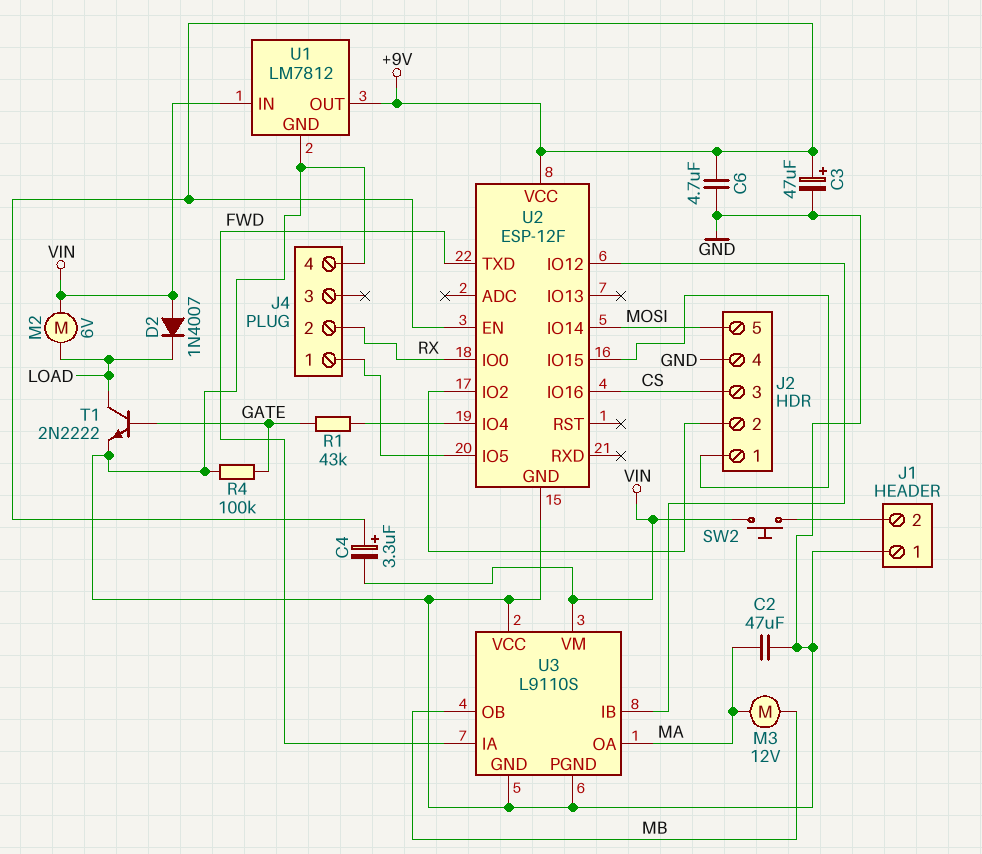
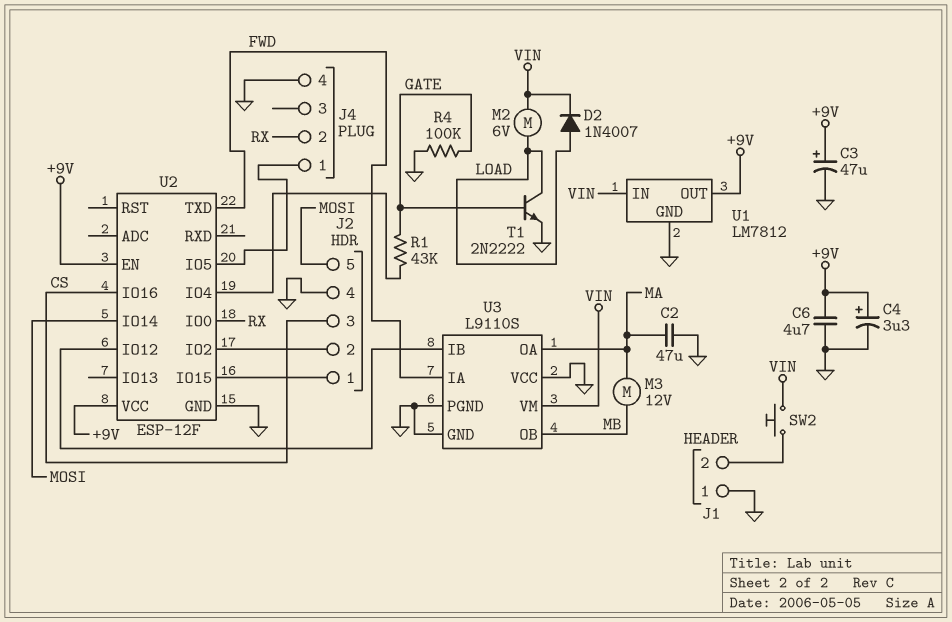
C4: 3.3uF (plus +9V, minus VIN) -> 3.3uF (plus +9V, minus GND)
D2: diode 1N4007 (A VIN, K LOAD) -> diode 1N4007 (A LOAD, K VIN)

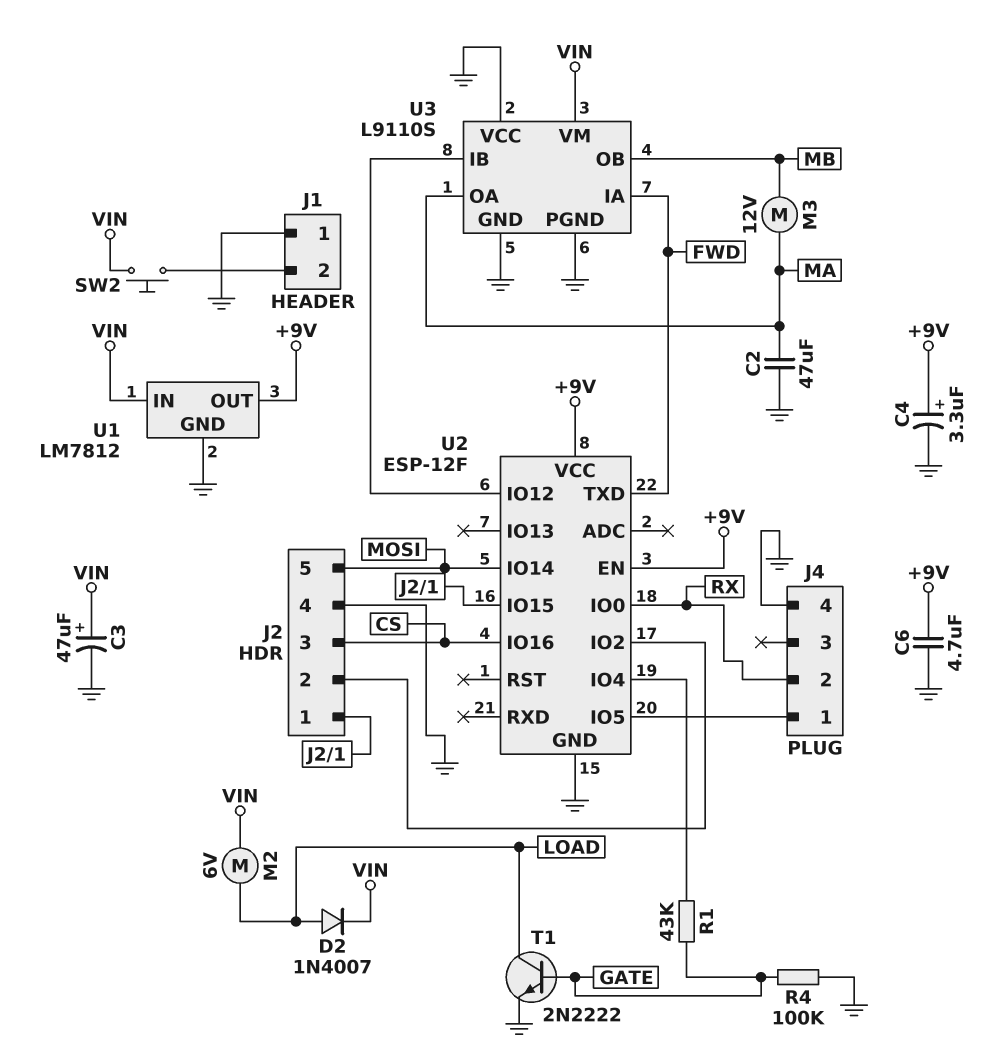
C3: 47uF (plus +9V, minus GND) -> 47uF (plus VIN, minus GND)

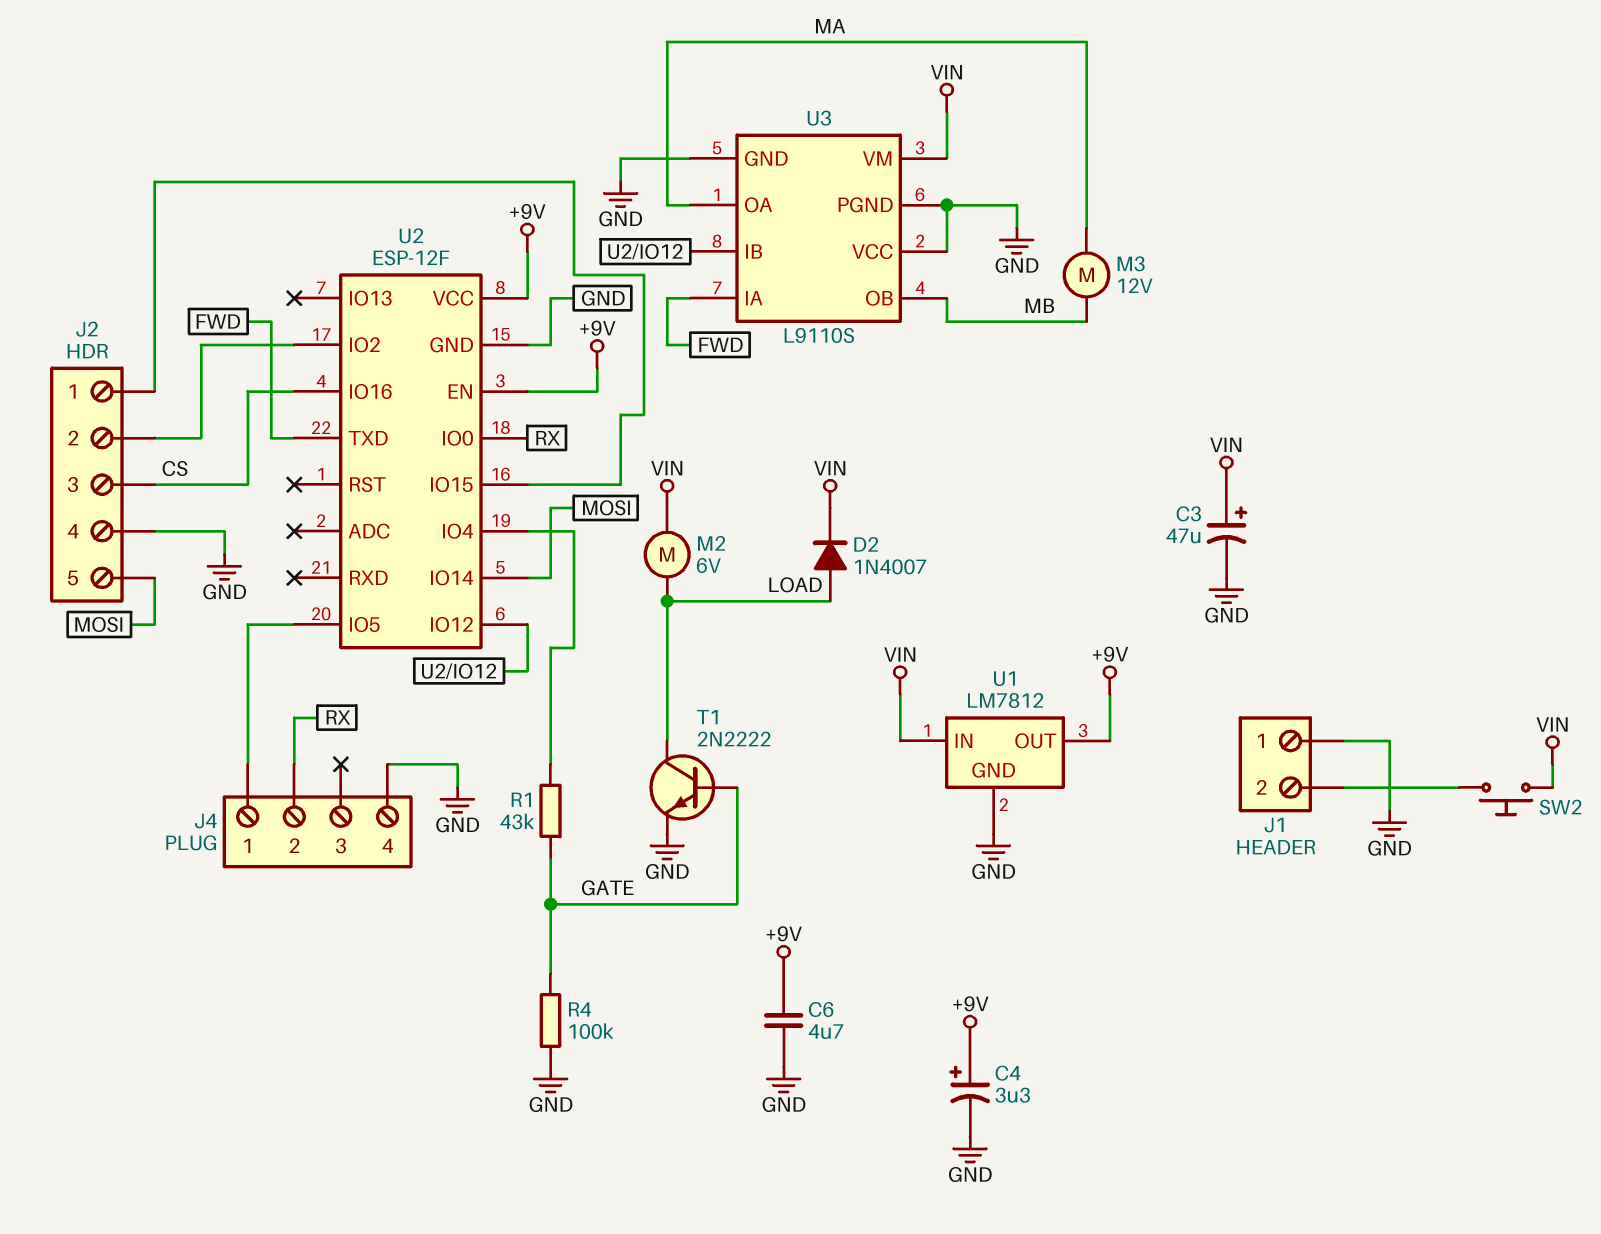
C2: 47uF (GND, MA) -> none

